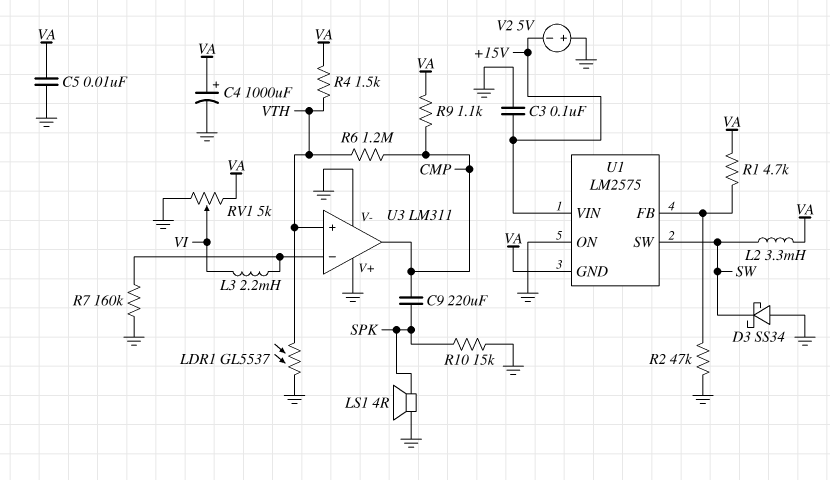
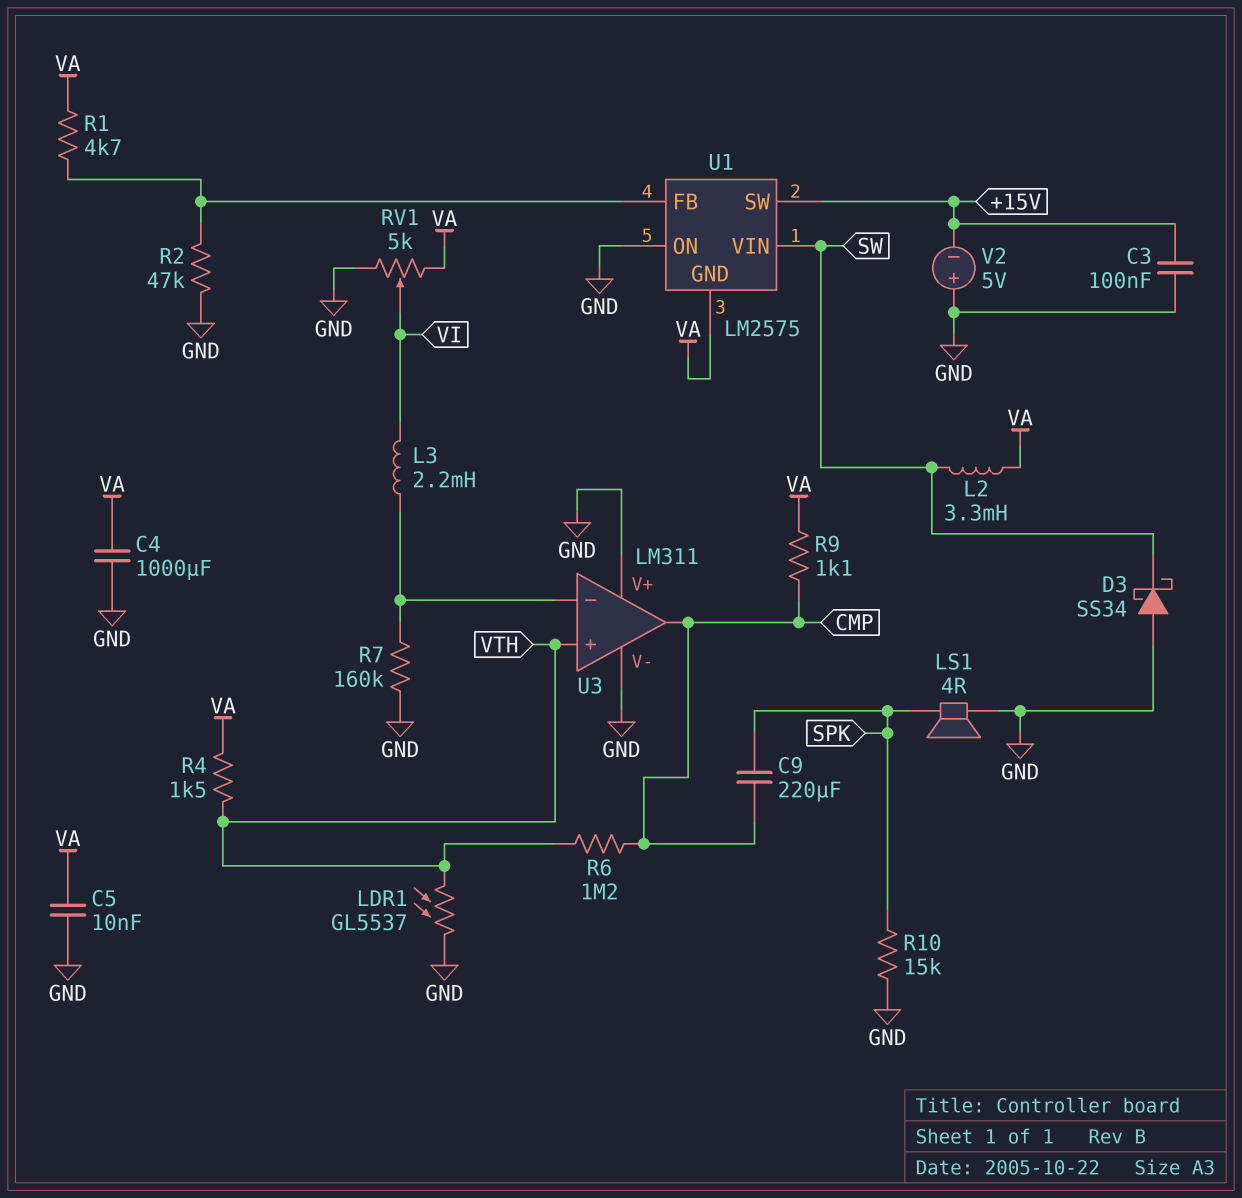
C4: 1000uF (plus VA, minus GND) -> 1000uF (GND, VA)
U1 pin SW: SW -> +15V
U1 pin VIN: +15V -> SW

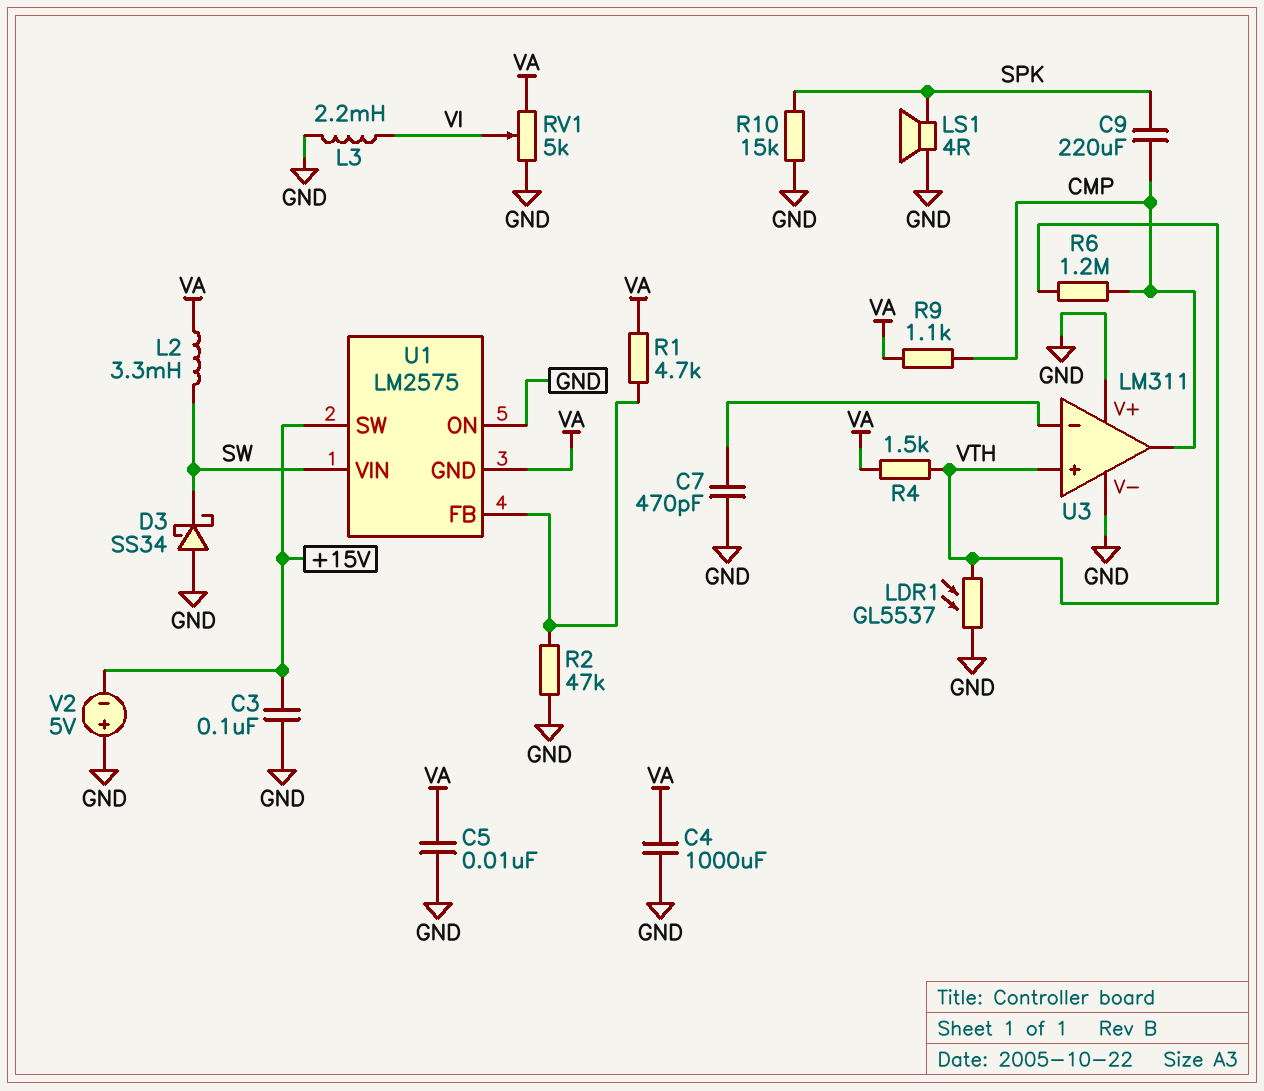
C7: none -> 470pF (GND, U3/in-)
L3: 2.2mH (U3/in-, VI) -> 2.2mH (GND, VI)
R7: 160k (GND, U3/in-) -> none

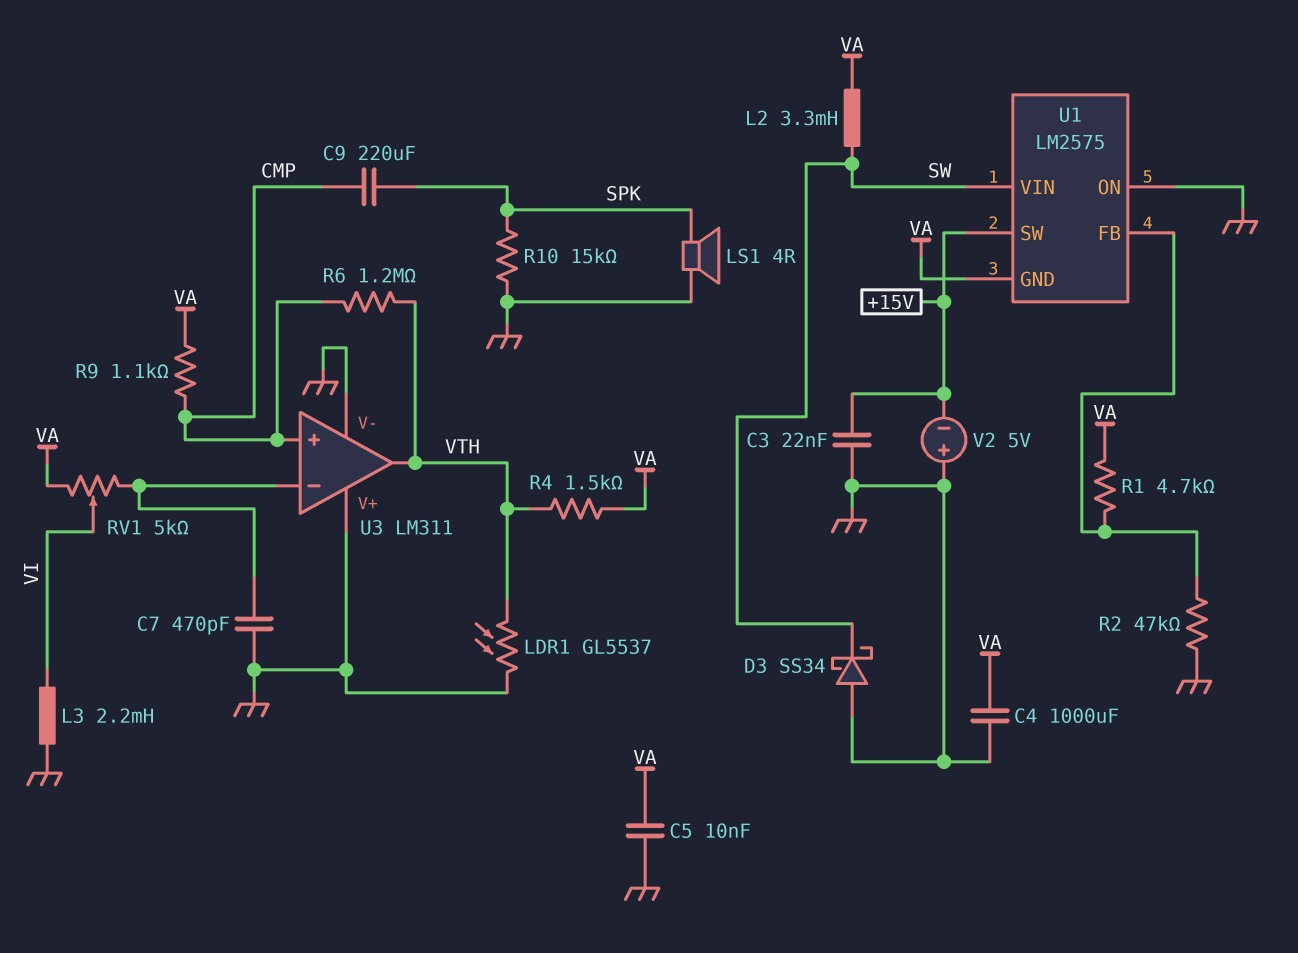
C3: 100nF (+15V, GND) -> 22nF (+15V, GND)
RV1: 5k (GND, VA, wiper VI) -> 5k (U3/in-, VA, wiper VI)
U3 pin in+: VTH -> CMP
U3 pin out: CMP -> VTH

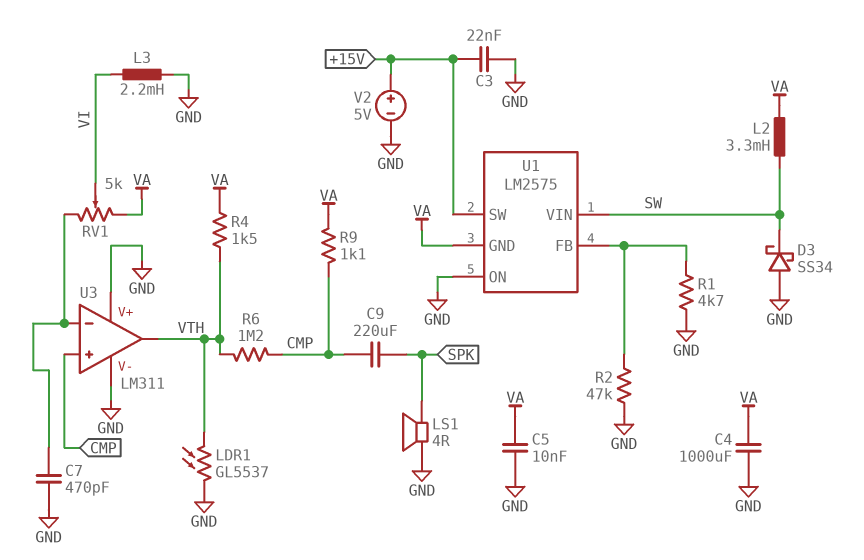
R1: 4.7k (U1/FB, VA) -> 4.7k (GND, U1/FB)
R10: 15k (GND, SPK) -> none
V2: 5V (plus GND, minus +15V) -> 5V (plus +15V, minus GND)

